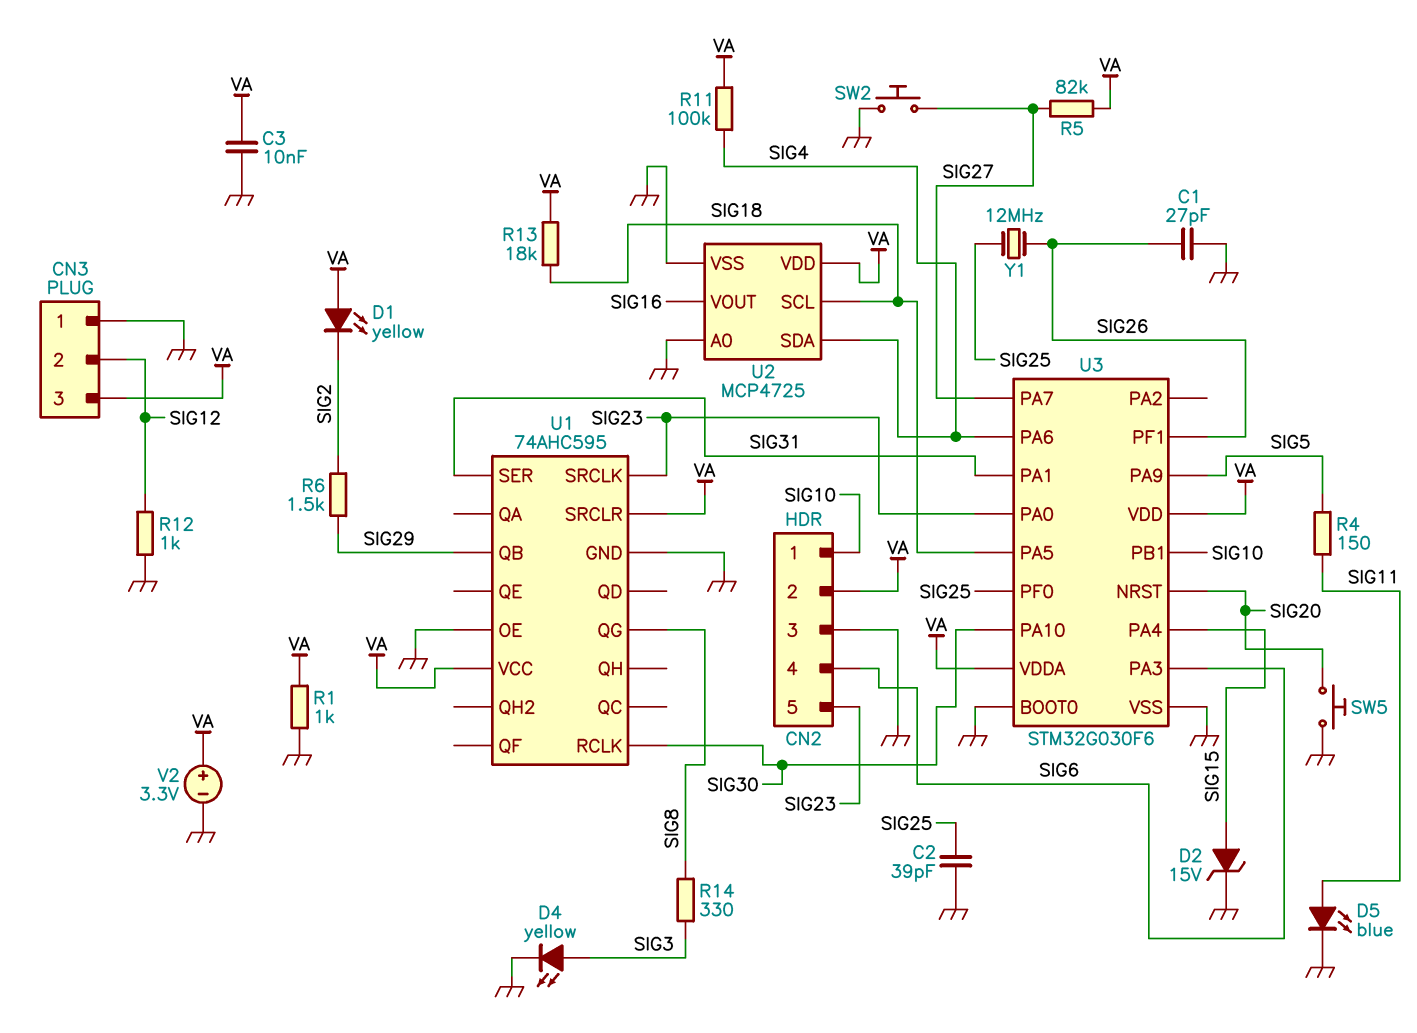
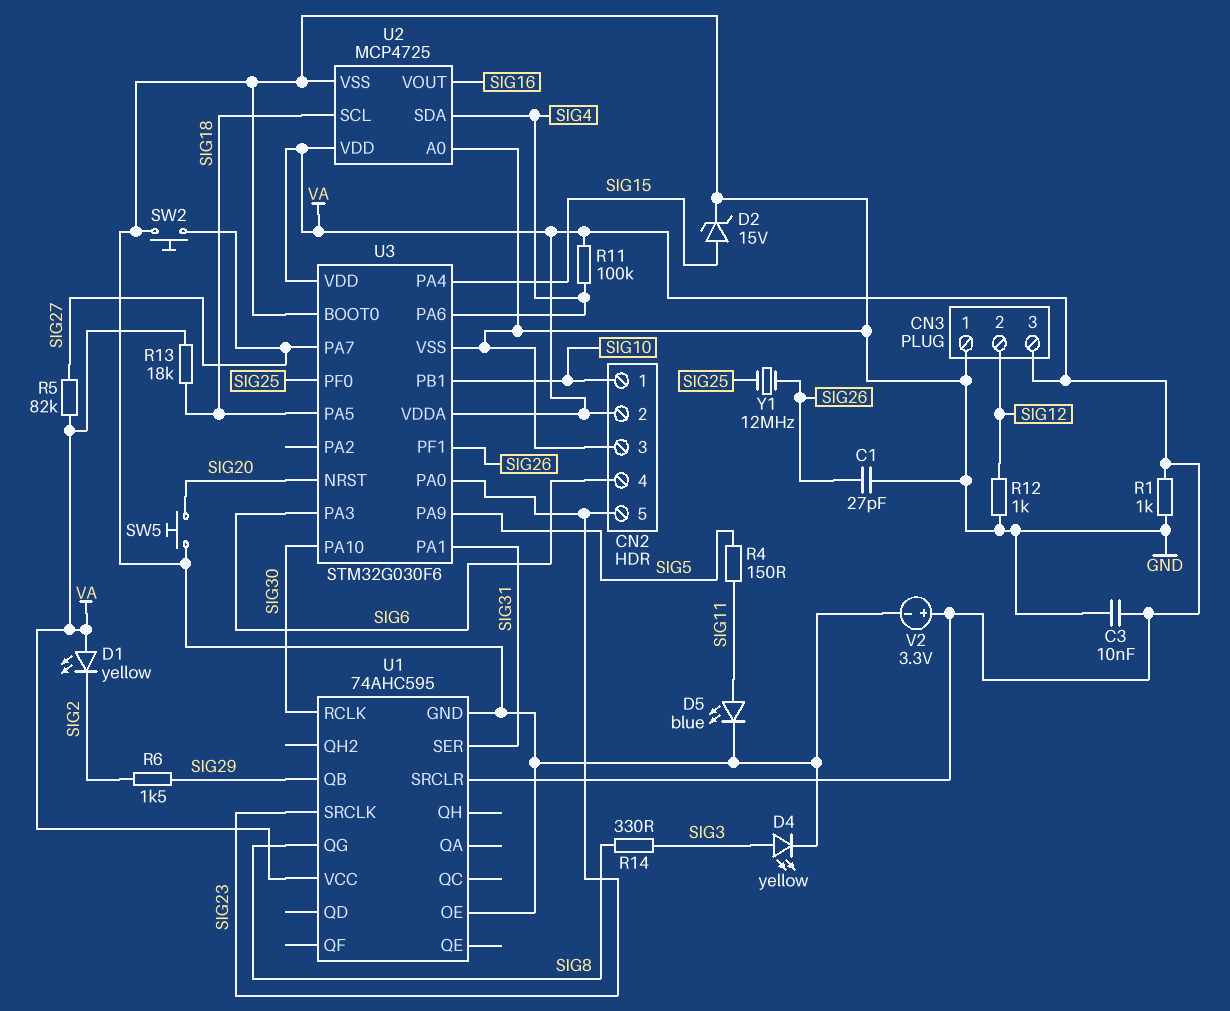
C2: 39pF (GND, SIG25) -> none

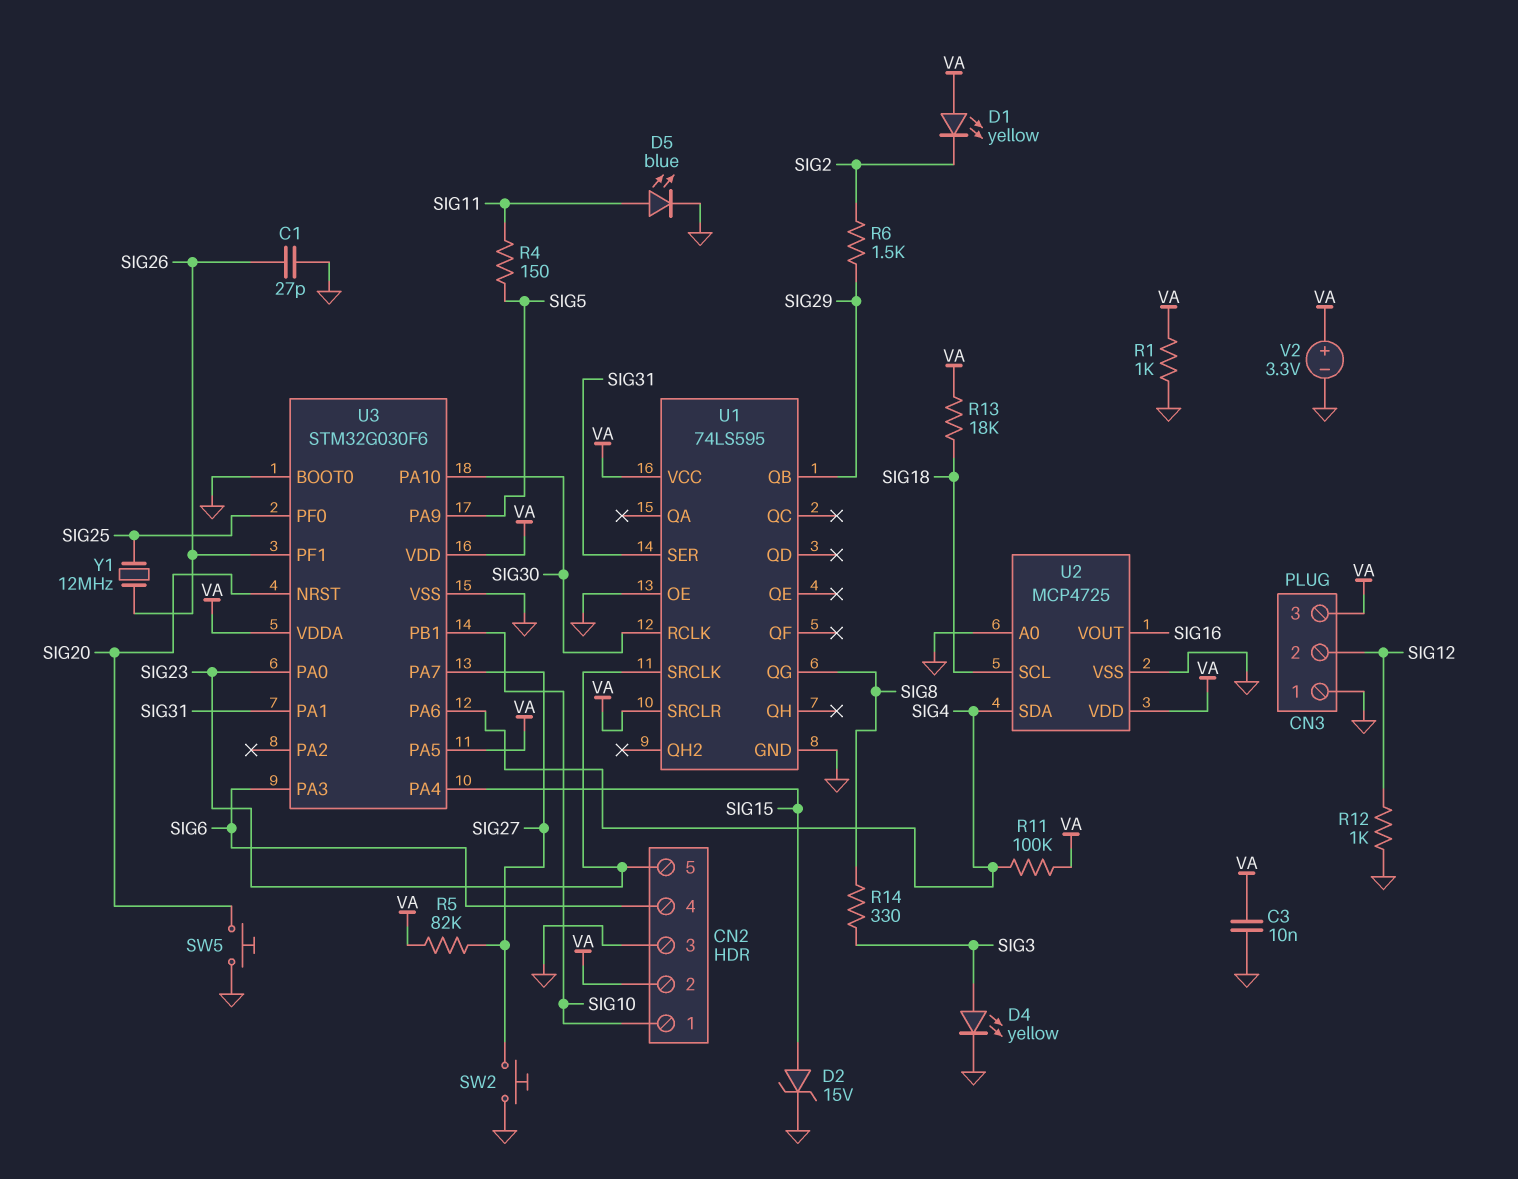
U1: 74AHC595 -> 74LS595
U3 pin PA5: SIG18 -> VA

